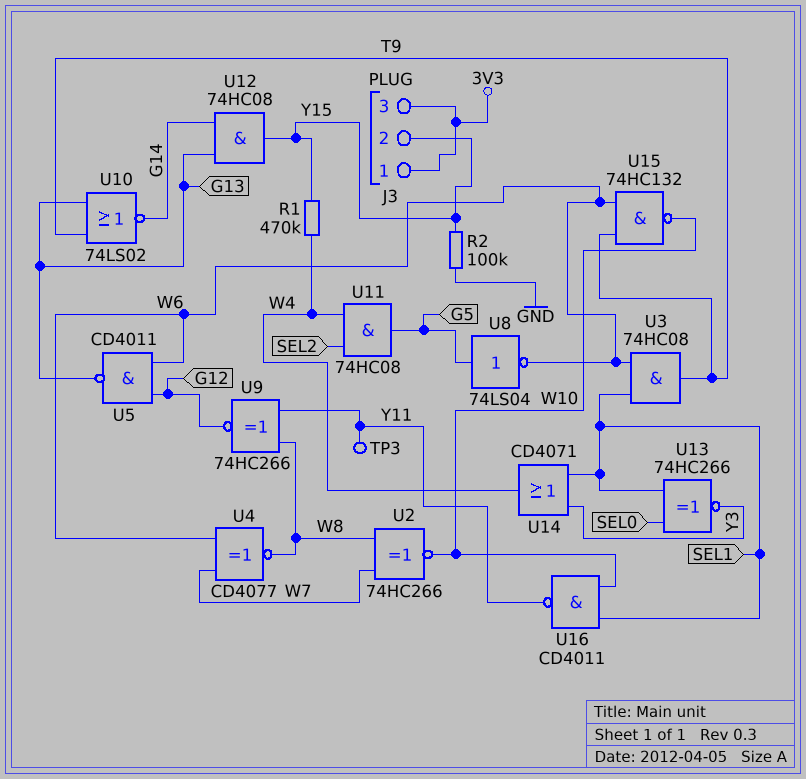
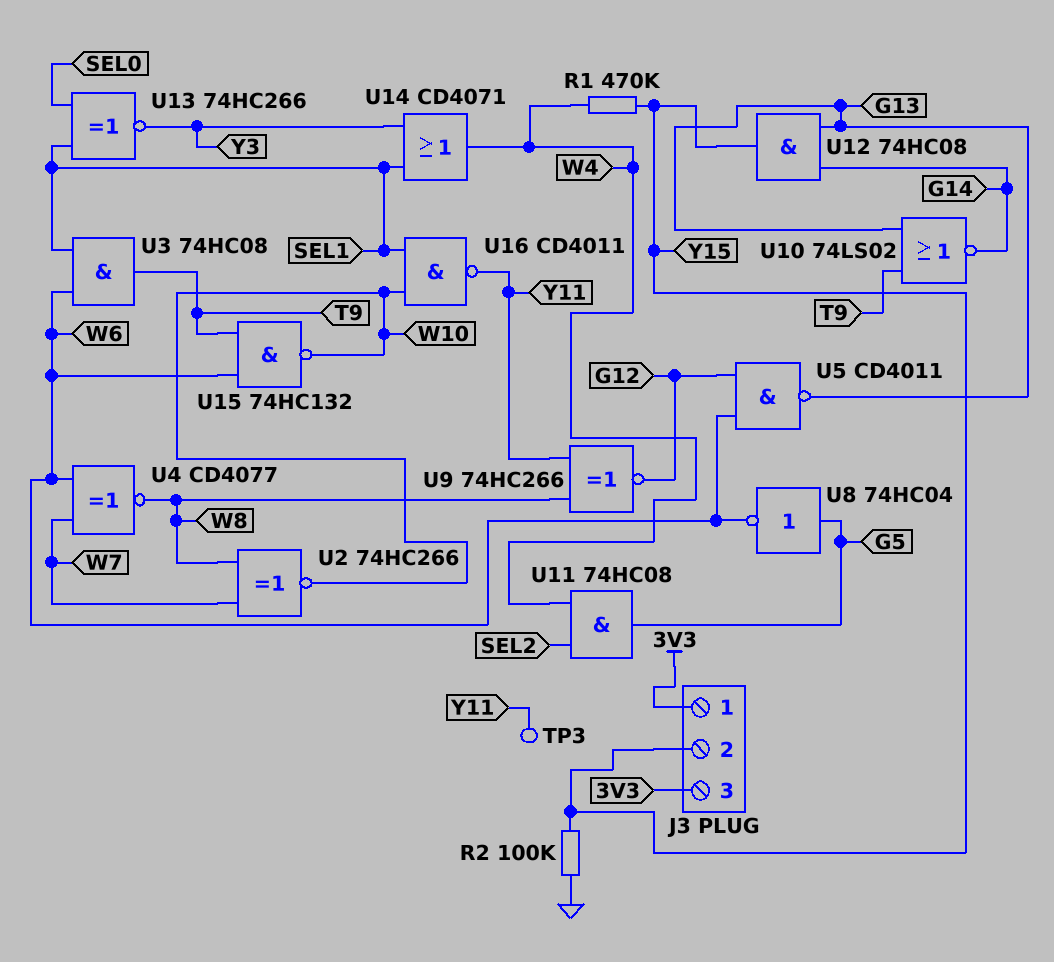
U8: NOT 74LS04 (in G5, out W6) -> NOT 74HC04 (in G5, out W6)

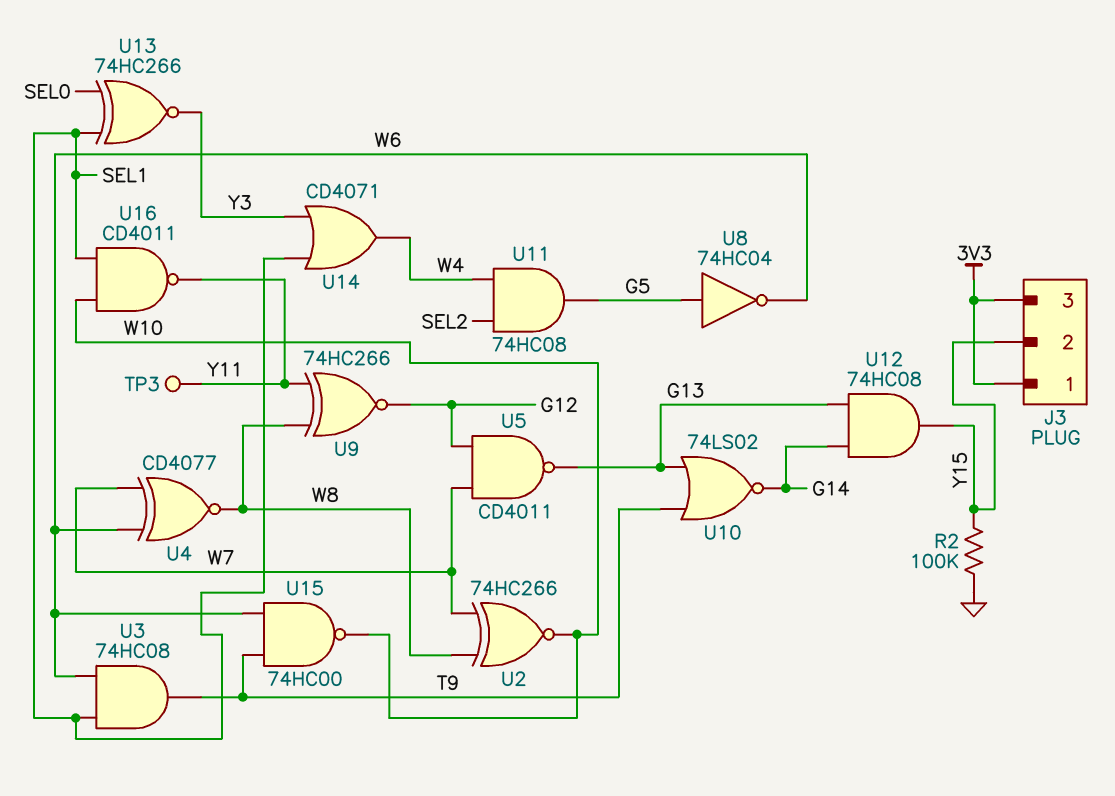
R1: 470k (W4, Y15) -> none
U5: NAND CD4011 (in G12, in W6, out G13) -> NAND CD4011 (in G12, in W7, out G13)
U15: NAND 74HC132 (in T9, in W6, out W10) -> NAND 74HC00 (in T9, in W6, out W10)

